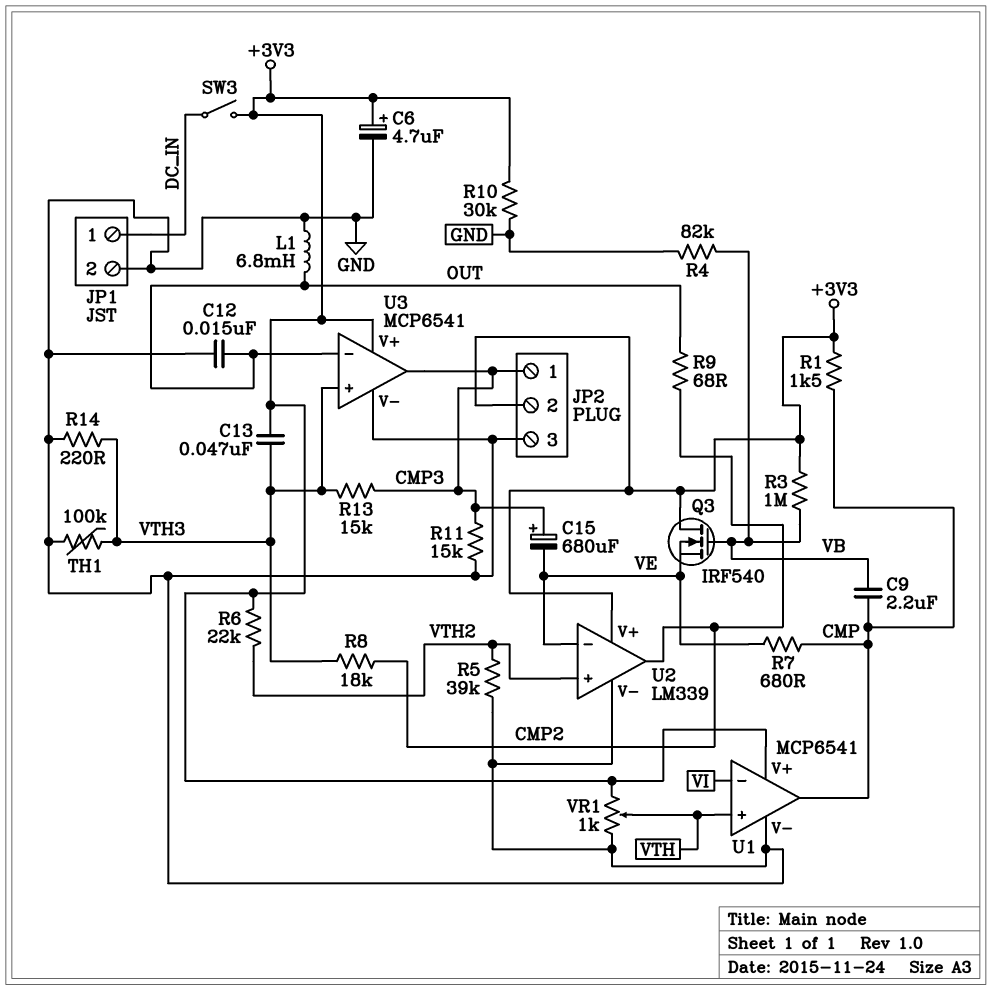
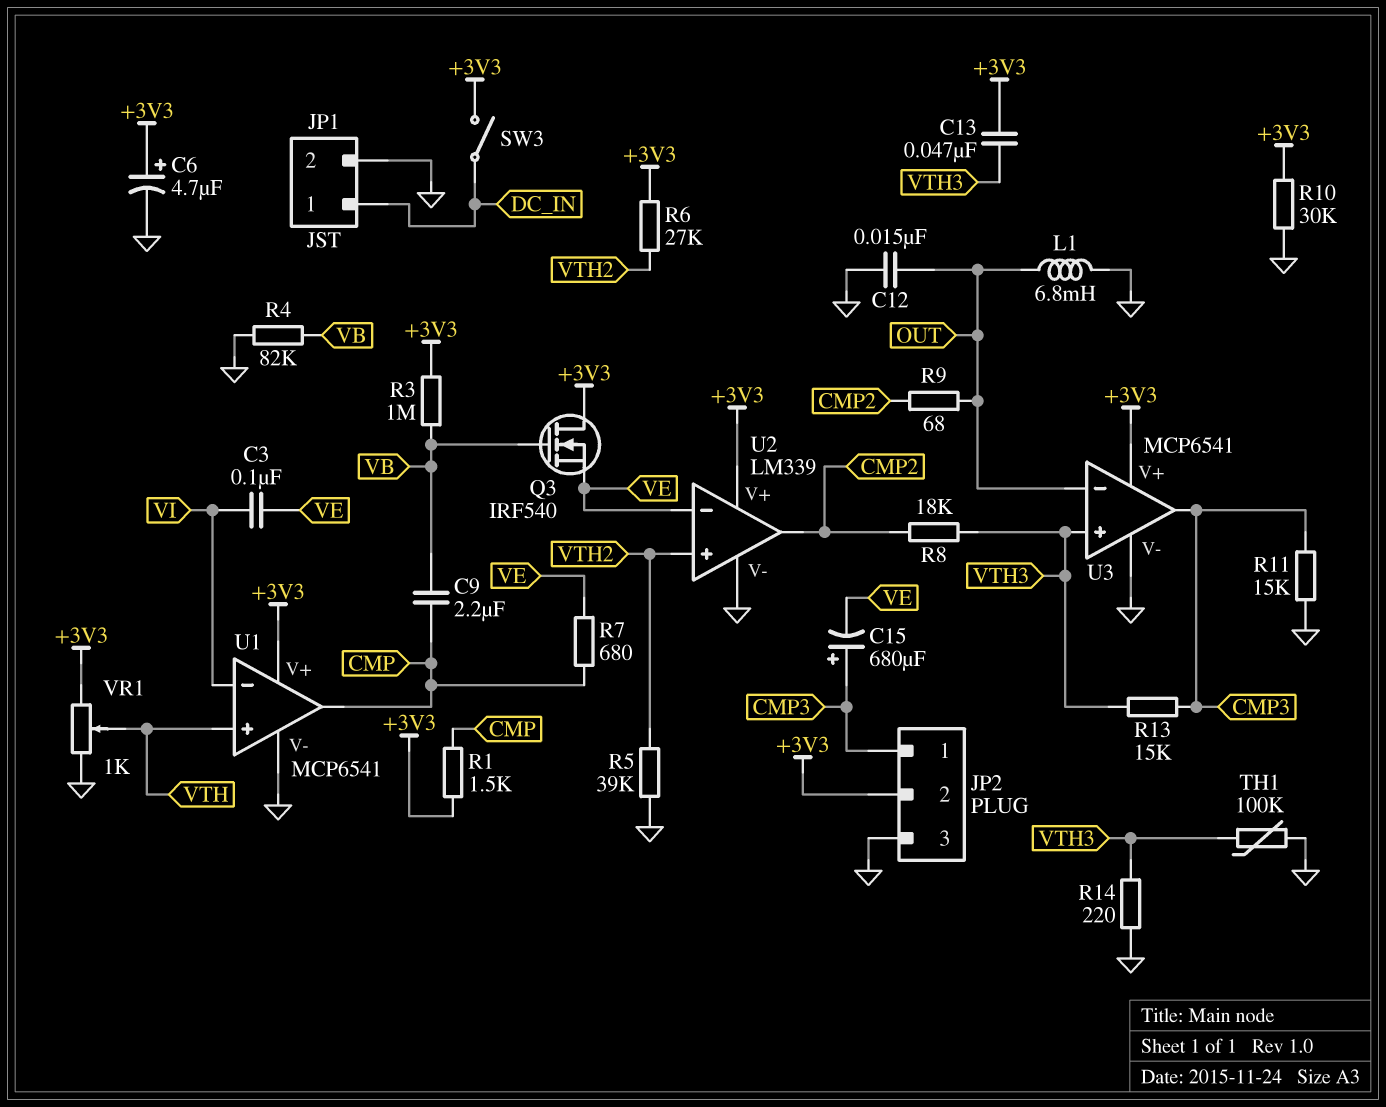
C3: none -> 100nF (VE, VI)
R6: 22k (+3V3, VTH2) -> 27k (+3V3, VTH2)

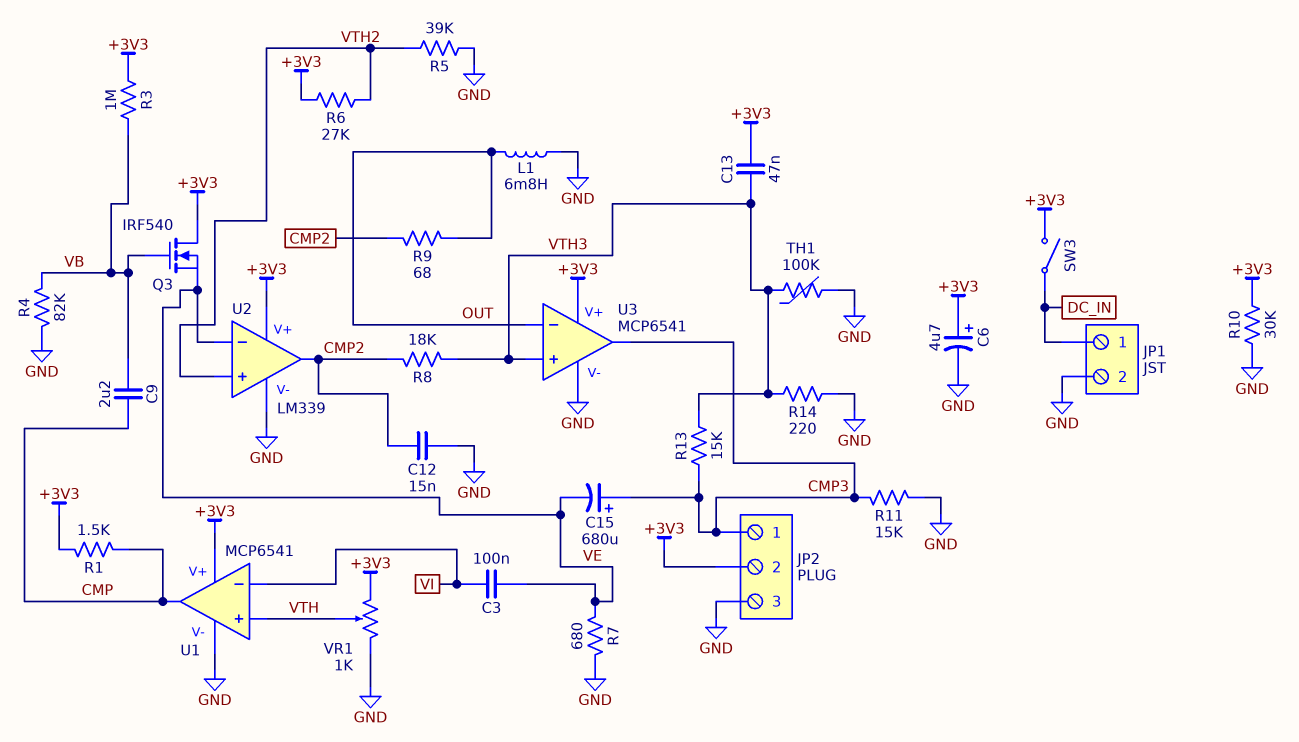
C12: 15nF (GND, OUT) -> 15nF (CMP2, GND)
R7: 680 (CMP, VE) -> 680 (GND, VE)

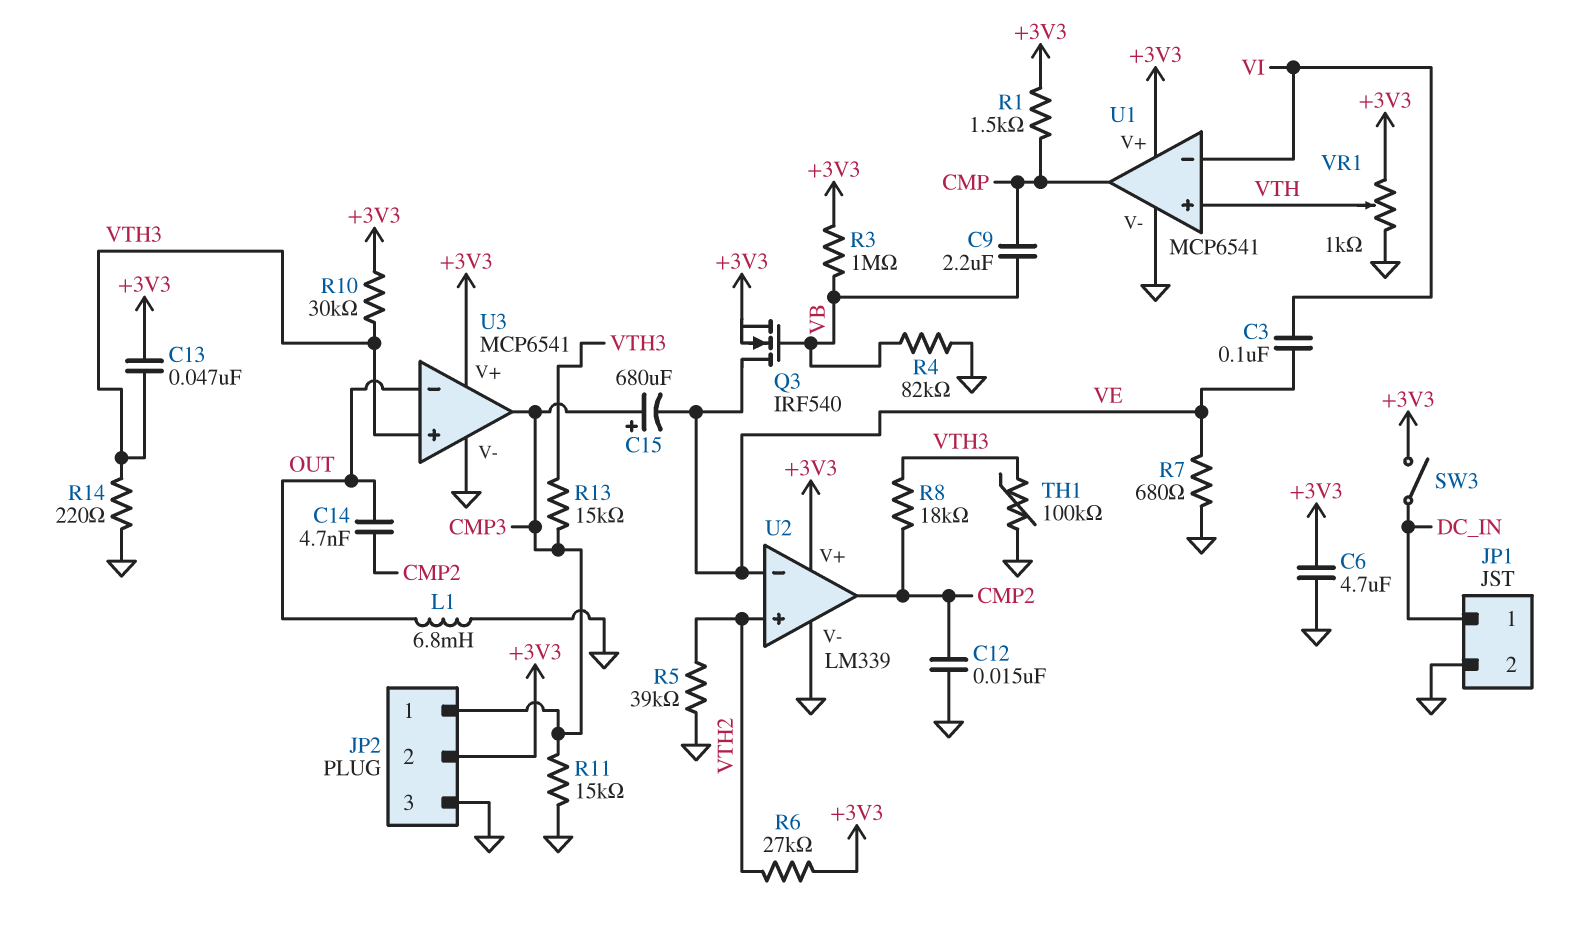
C6: 4.7uF (plus +3V3, minus GND) -> 4.7uF (+3V3, GND)
C14: none -> 4.7nF (CMP2, OUT)
Q3: NMOS IRF540 (G VB, D +3V3, S VE) -> NMOS IRF540 (G VB, D VE, S +3V3)
R9: 68 (CMP2, OUT) -> none
R10: 30k (+3V3, GND) -> 30k (+3V3, VTH3)

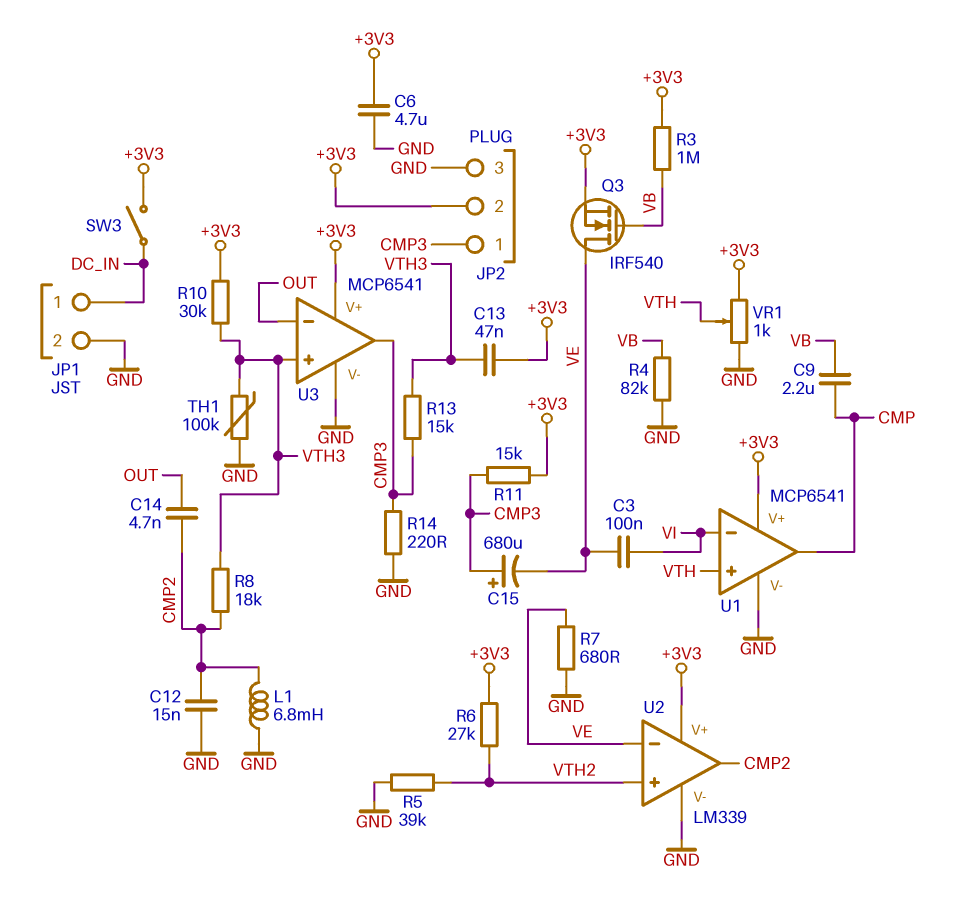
L1: 6.8mH (GND, OUT) -> 6.8mH (CMP2, GND)
R1: 1.5k (+3V3, CMP) -> none
R11: 15k (CMP3, GND) -> 15k (+3V3, CMP3)
R14: 220 (GND, VTH3) -> 220 (CMP3, GND)

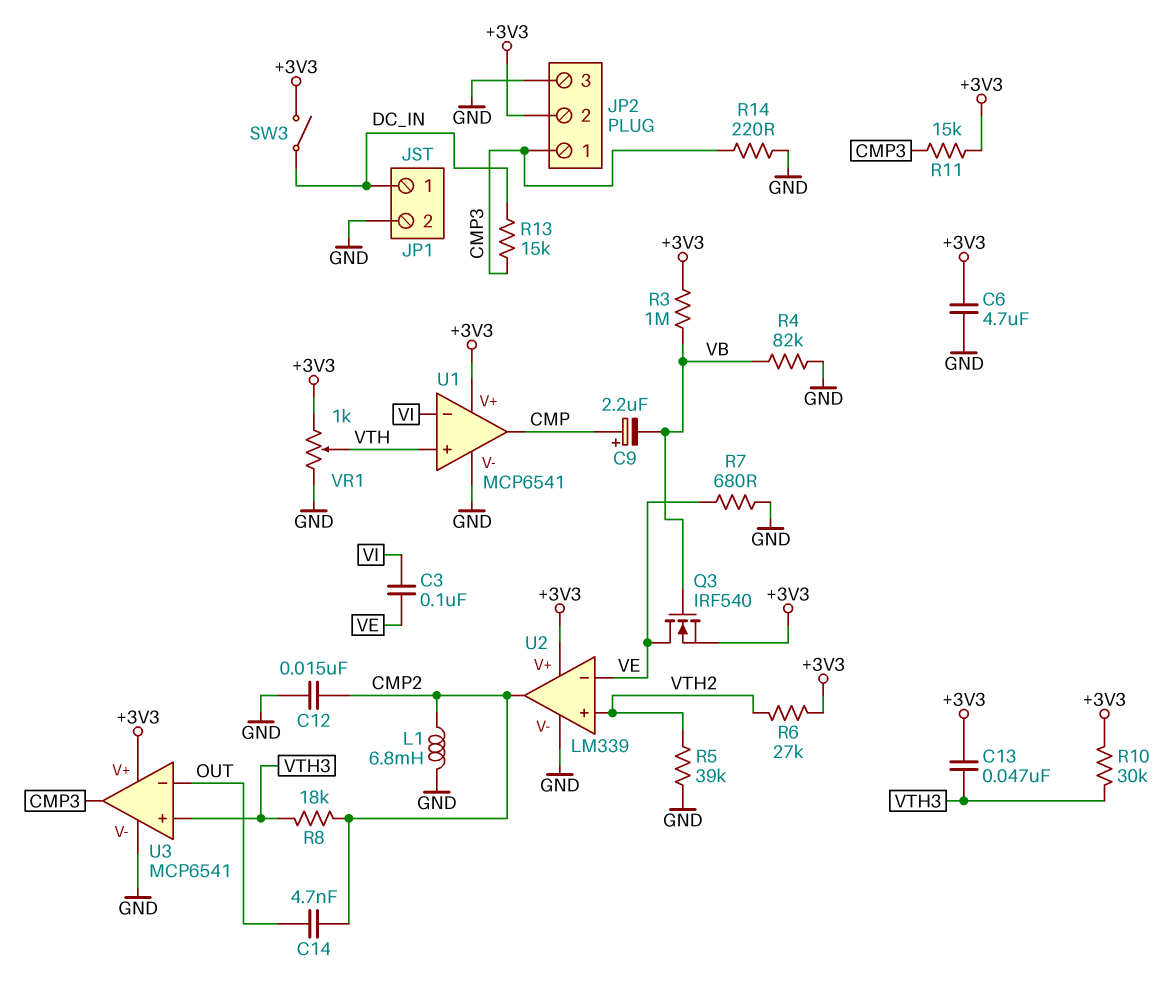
C9: 2.2uF (CMP, VB) -> 2.2uF (plus CMP, minus VB)
C15: 680uF (plus CMP3, minus VE) -> none
R13: 15k (CMP3, VTH3) -> 15k (CMP3, DC_IN)
TH1: 100k (GND, VTH3) -> none

